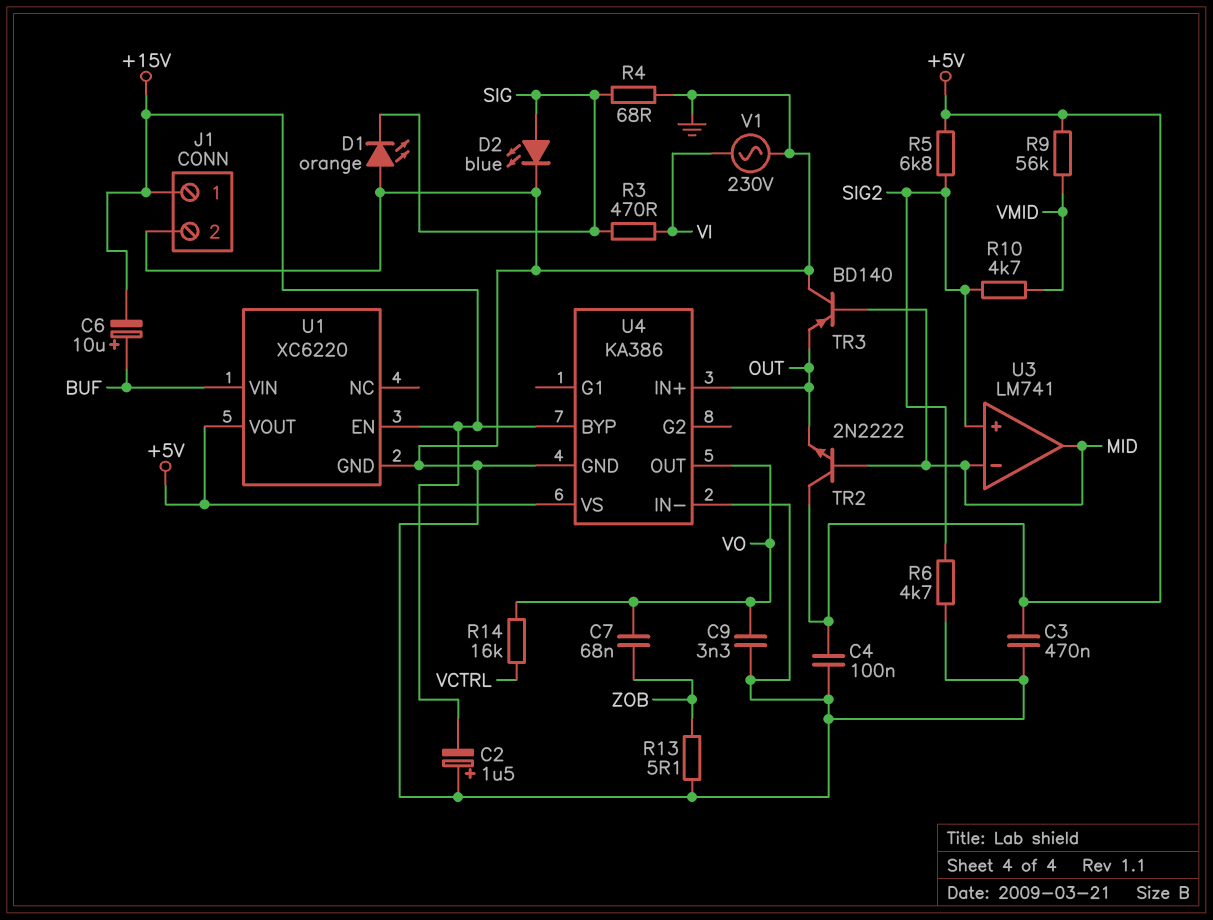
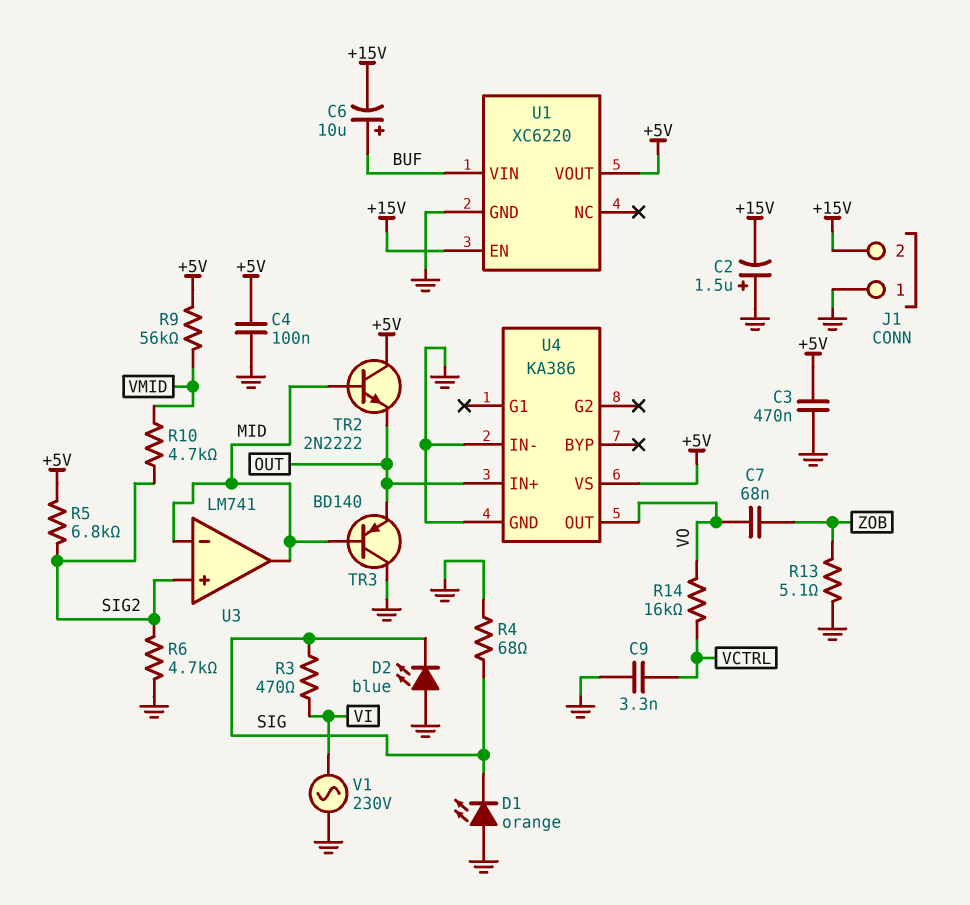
C9: 3.3nF (GND, VO) -> 3.3nF (GND, VCTRL)
D2: LED blue (A SIG, K GND) -> LED blue (A GND, K SIG)
J1 pin 1: +15V -> GND
J1 pin 2: GND -> +15V
U4 pin BYP: +15V -> none

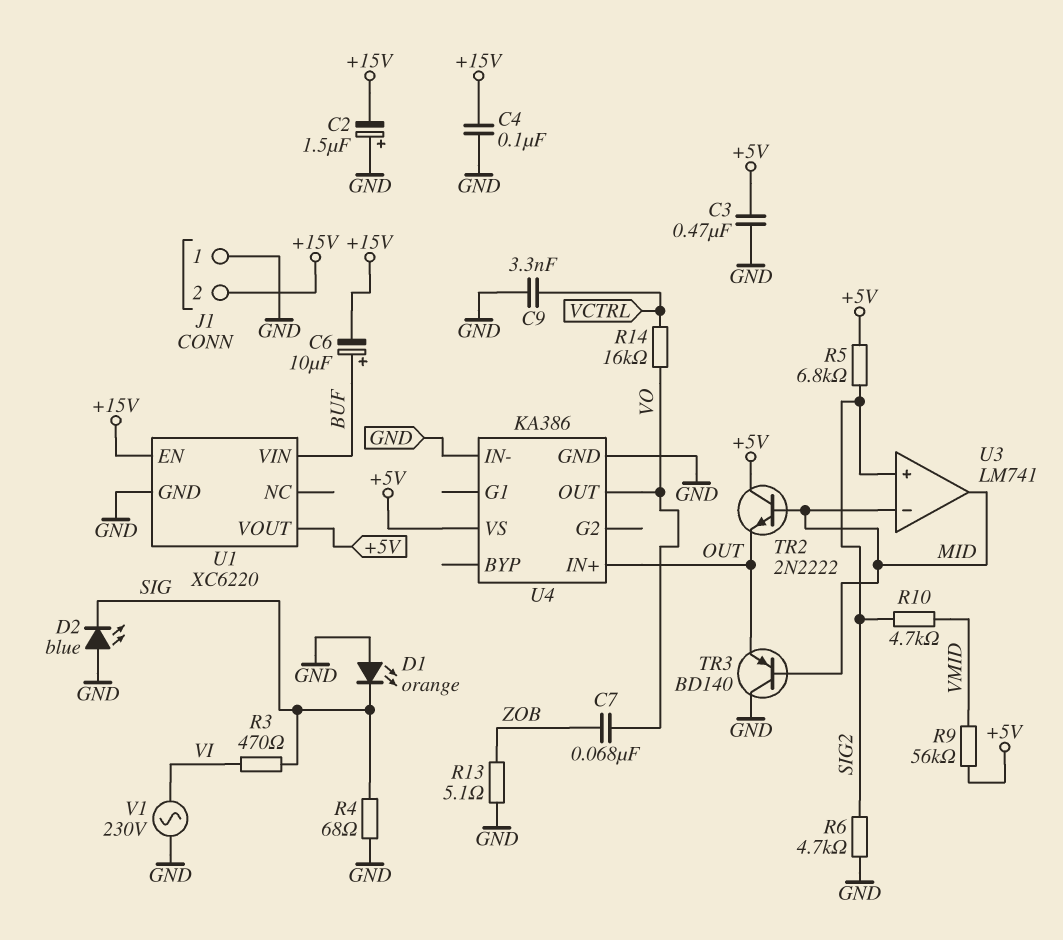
C4: 100nF (+5V, GND) -> 100nF (+15V, GND)

